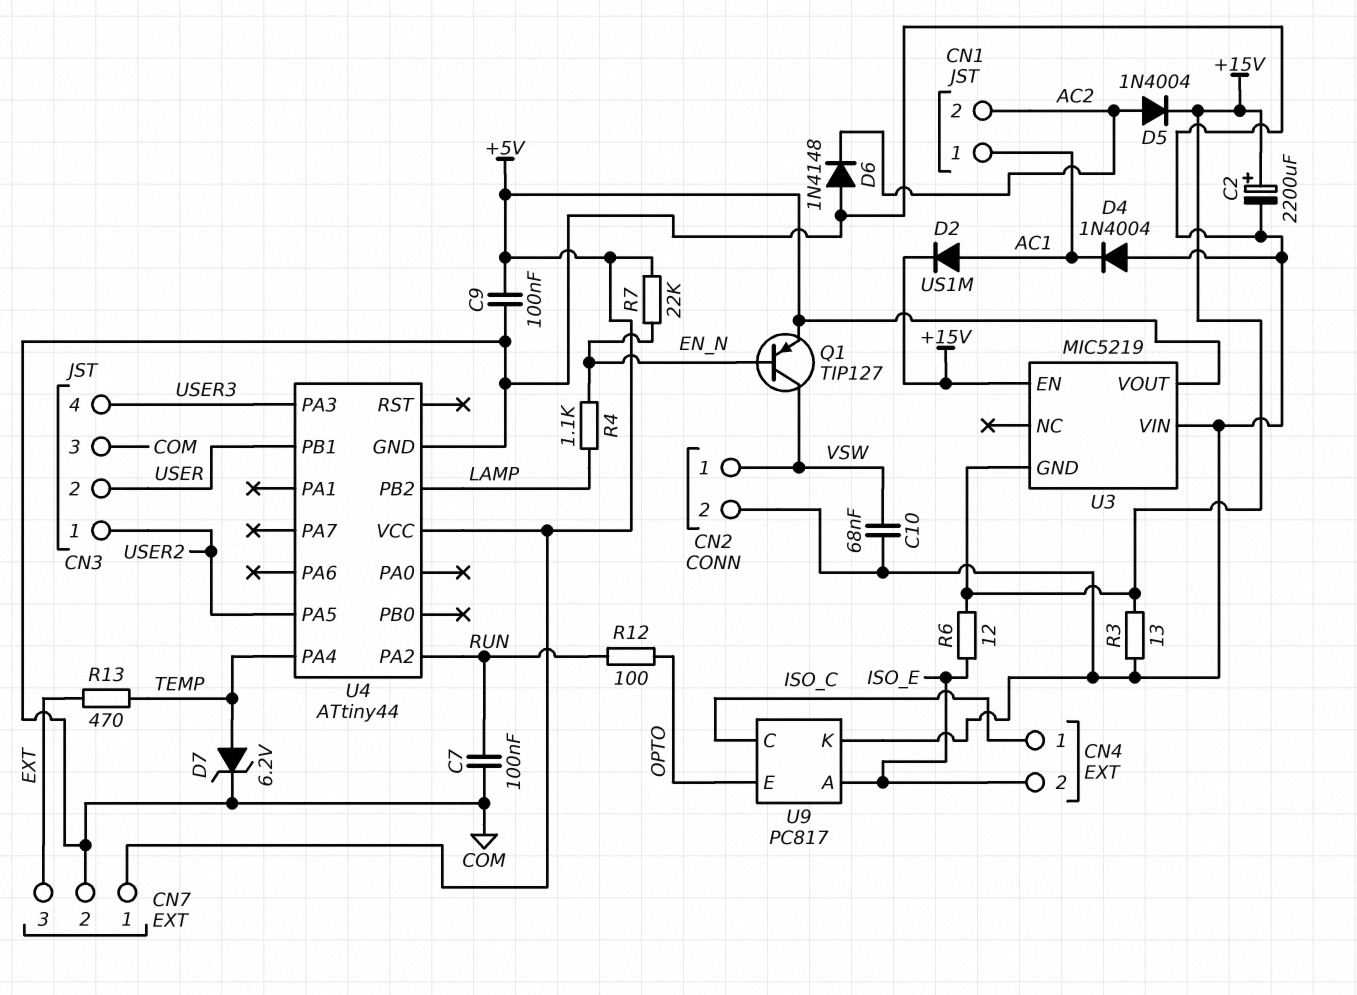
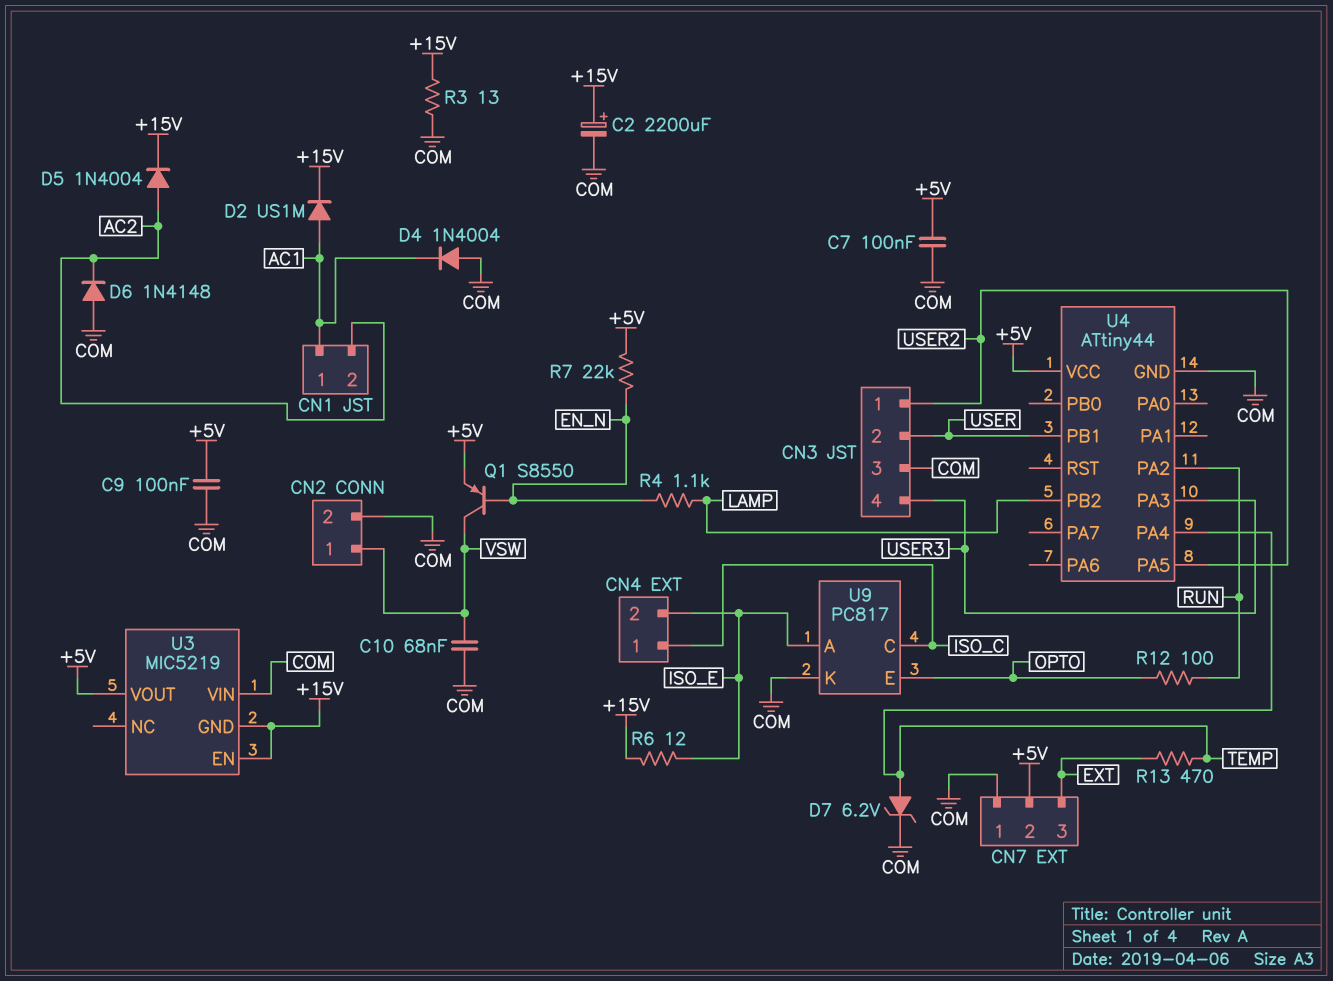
C7: 100nF (COM, RUN) -> 100nF (+5V, COM)
CN7 pin 1: +5V -> COM
CN7 pin 2: COM -> +5V
Q1: PNP TIP127 (B EN_N, C VSW, E +5V) -> PNP S8550 (B EN_N, C VSW, E +5V)

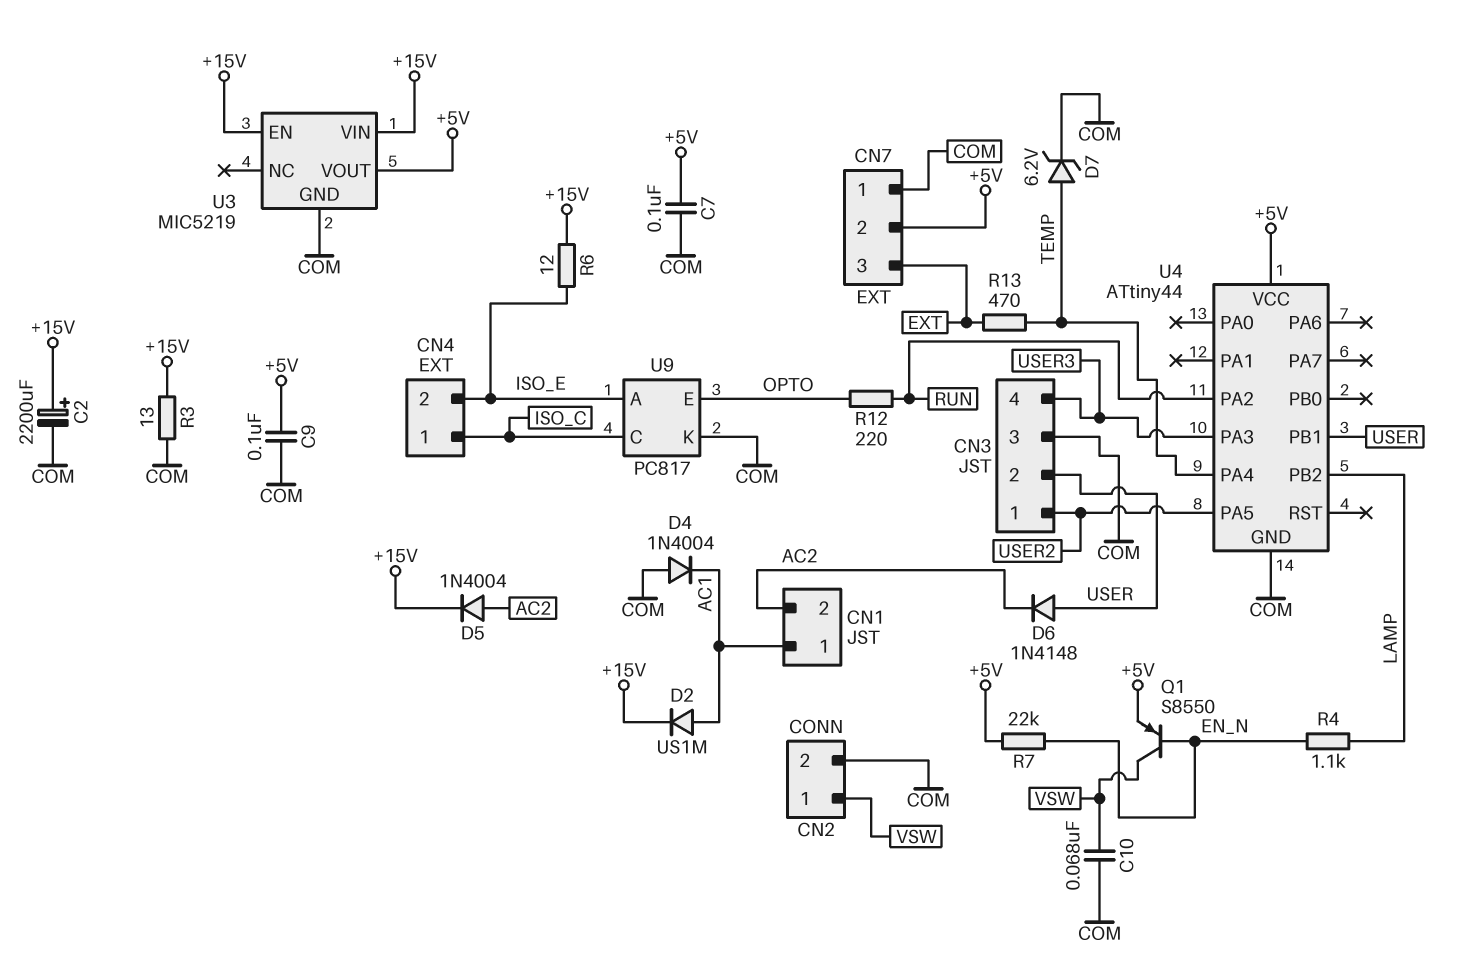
D6: diode 1N4148 (A COM, K AC2) -> diode 1N4148 (A USER, K AC2)
R12: 100 (OPTO, RUN) -> 220 (OPTO, RUN)
U3 pin GND: +15V -> COM
U3 pin VIN: COM -> +15V

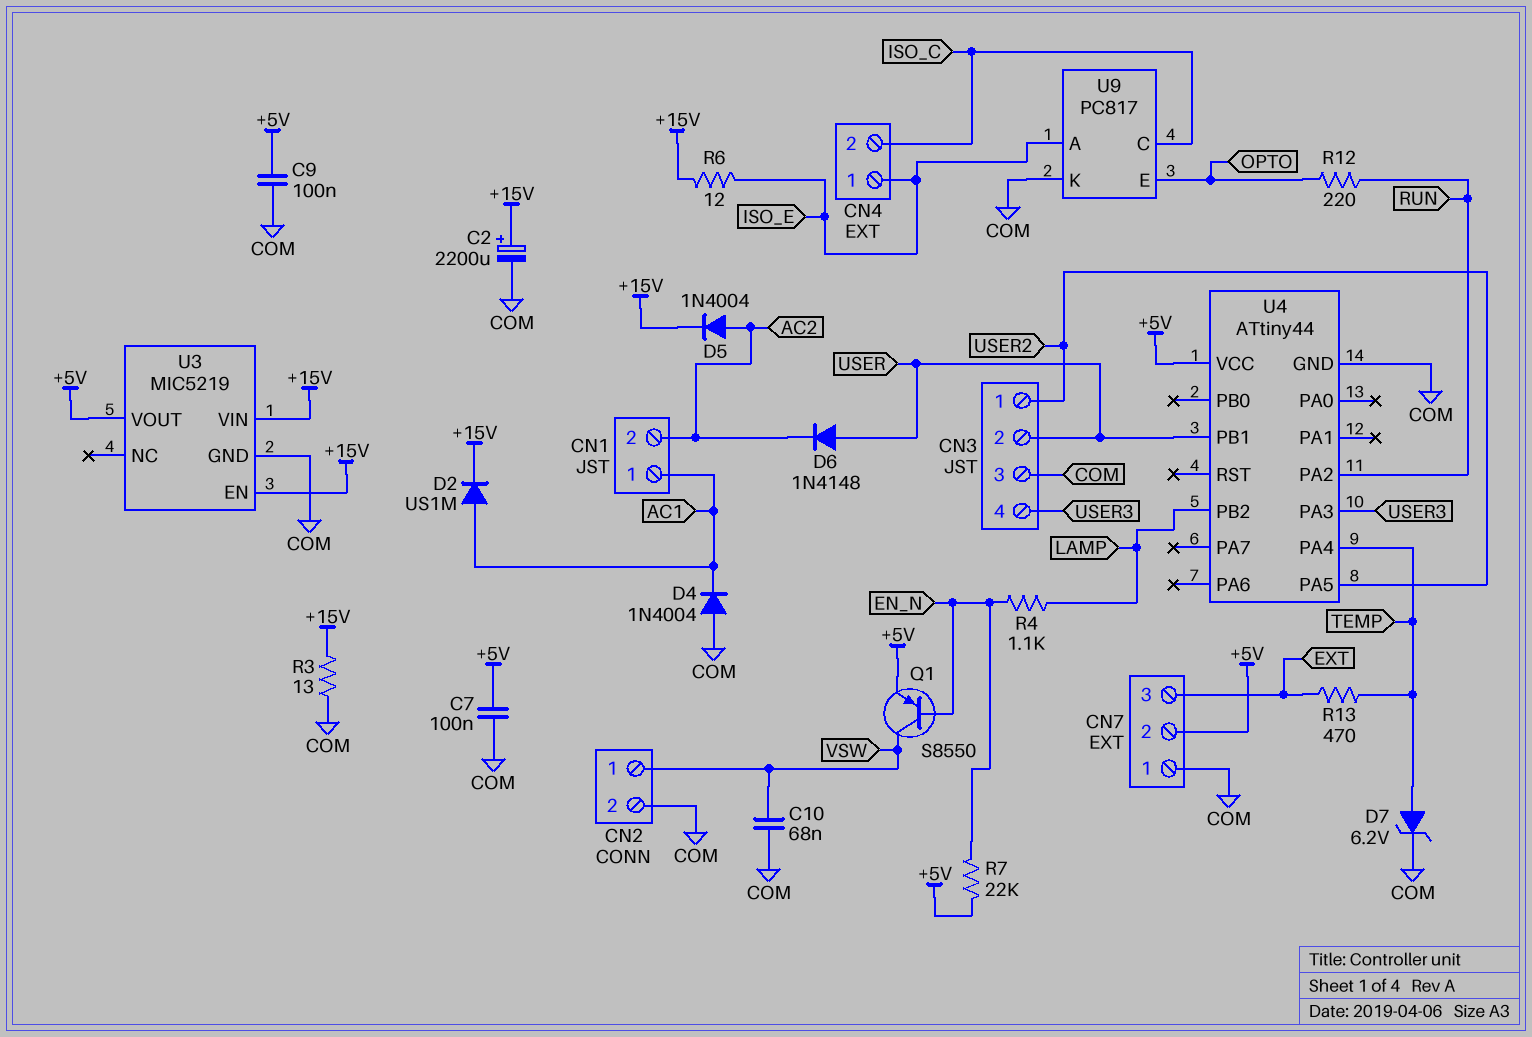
CN4 pin 1: ISO_C -> ISO_E
CN4 pin 2: ISO_E -> ISO_C

